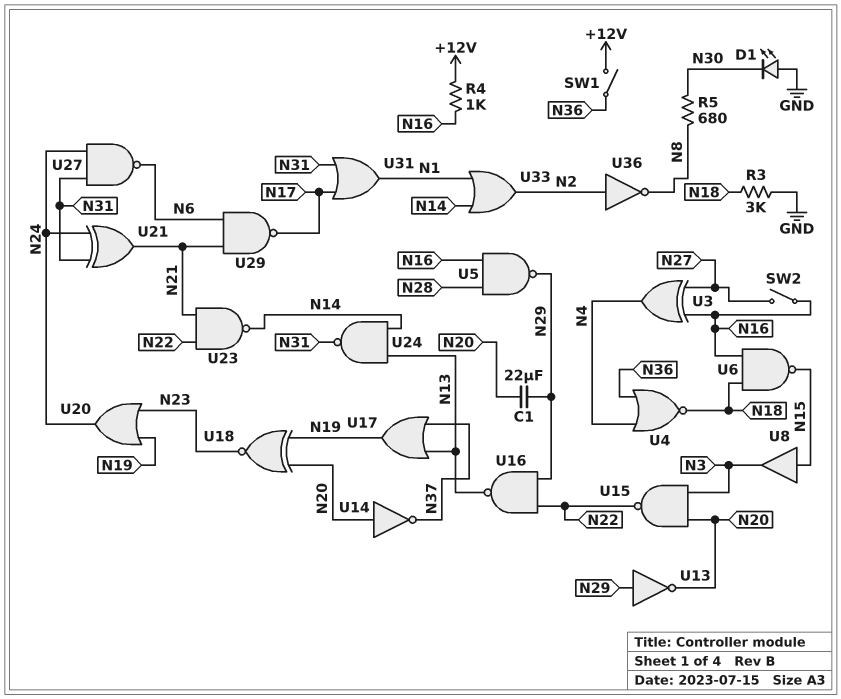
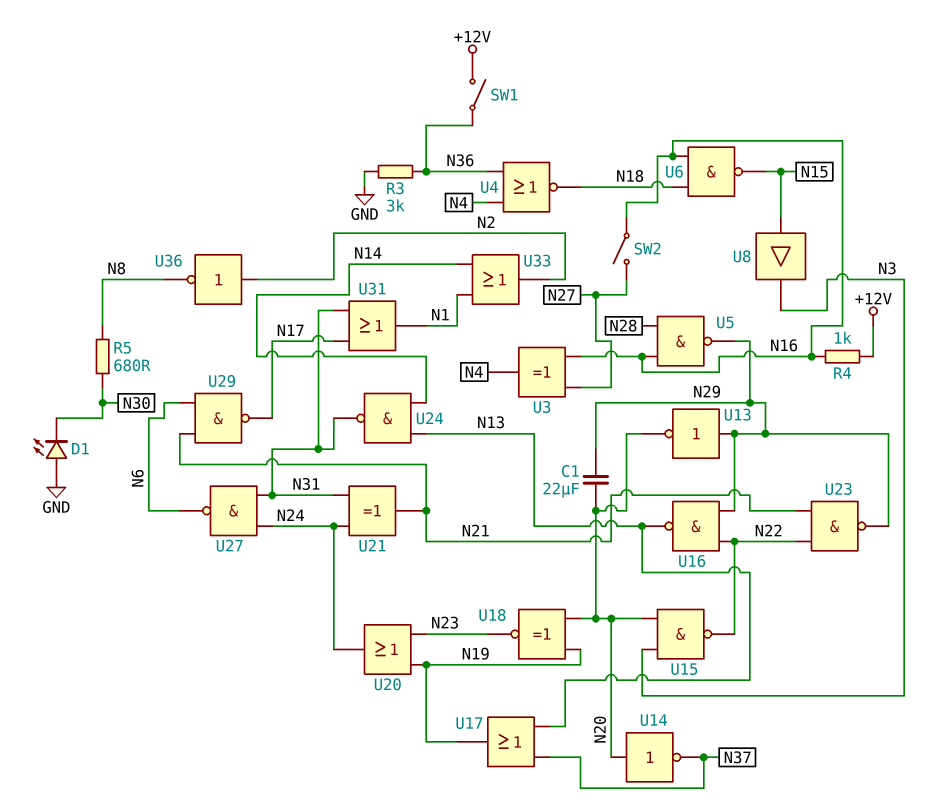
R3: 3k (GND, N18) -> 3k (GND, N36)
U23: NAND (in N21, in N22, out N14) -> NAND (in N21, in N22, out N29)

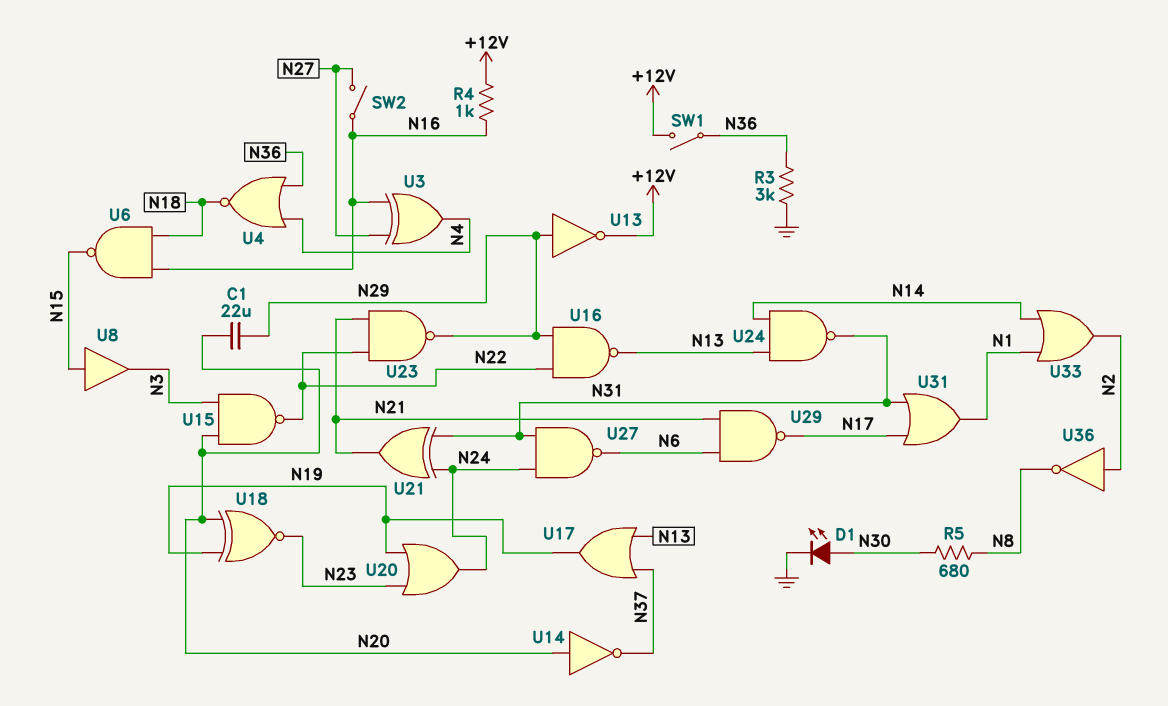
D1: LED (A GND, K N30) -> LED (A N30, K GND)
U5: NAND (in N16, in N28, out N29) -> none
U13: NOT (in N29, out N20) -> NOT (in N29, out +12V)

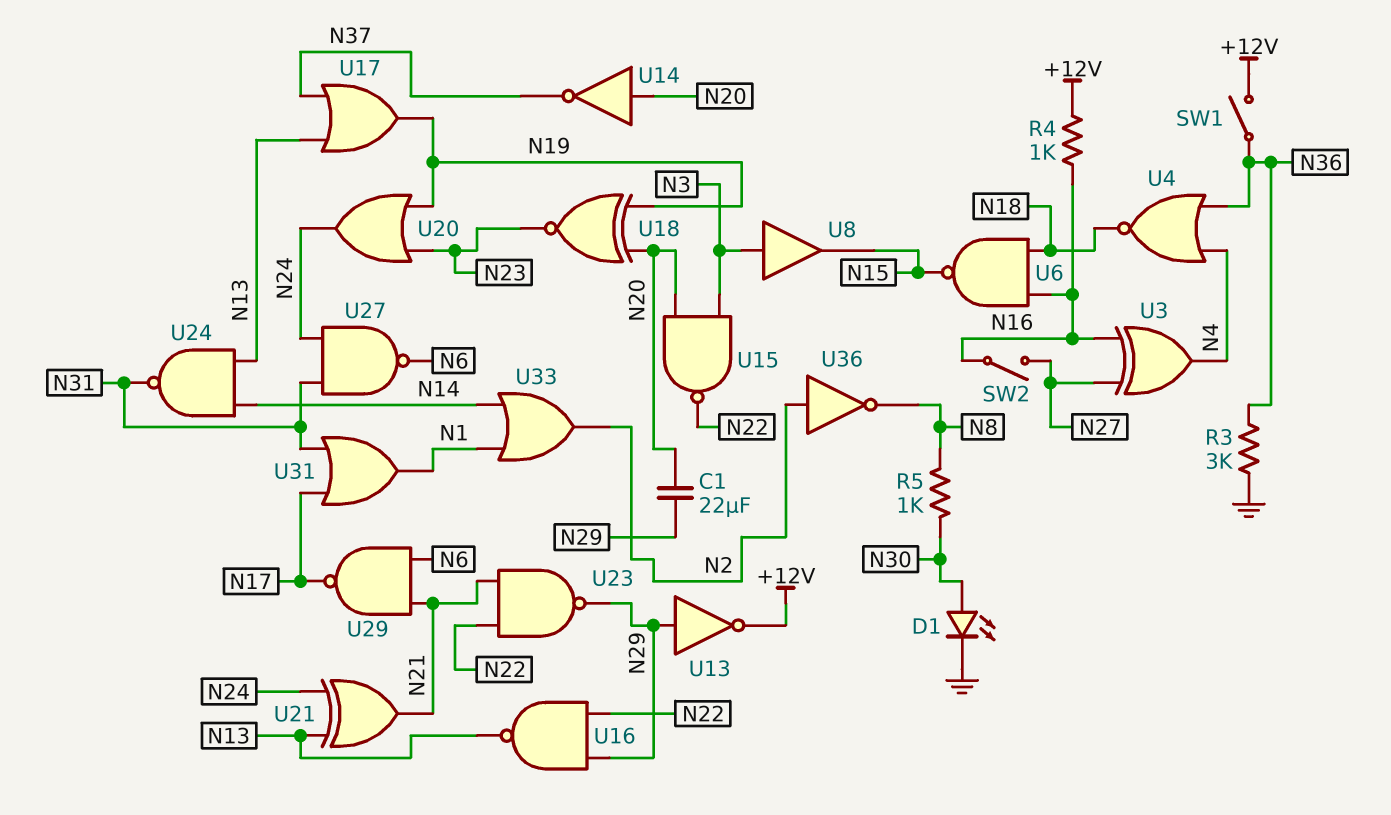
R5: 680 (N8, N30) -> 1k (N8, N30)
U8: buffer (in N15, out N3) -> buffer (in N3, out N15)
U21: XOR (in N24, in N31, out N21) -> XOR (in N13, in N24, out N21)

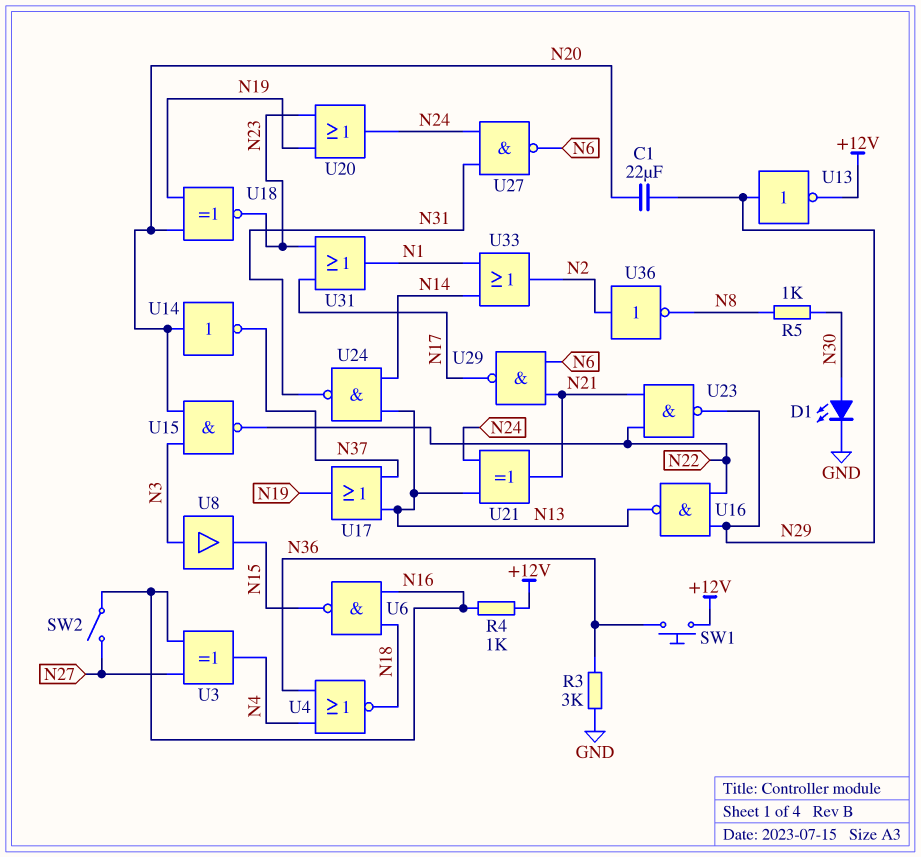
SW1: switch (+12V, N36) -> button (+12V, N36)
U31: OR (in N17, in N31, out N1) -> OR (in N17, in N23, out N1)

